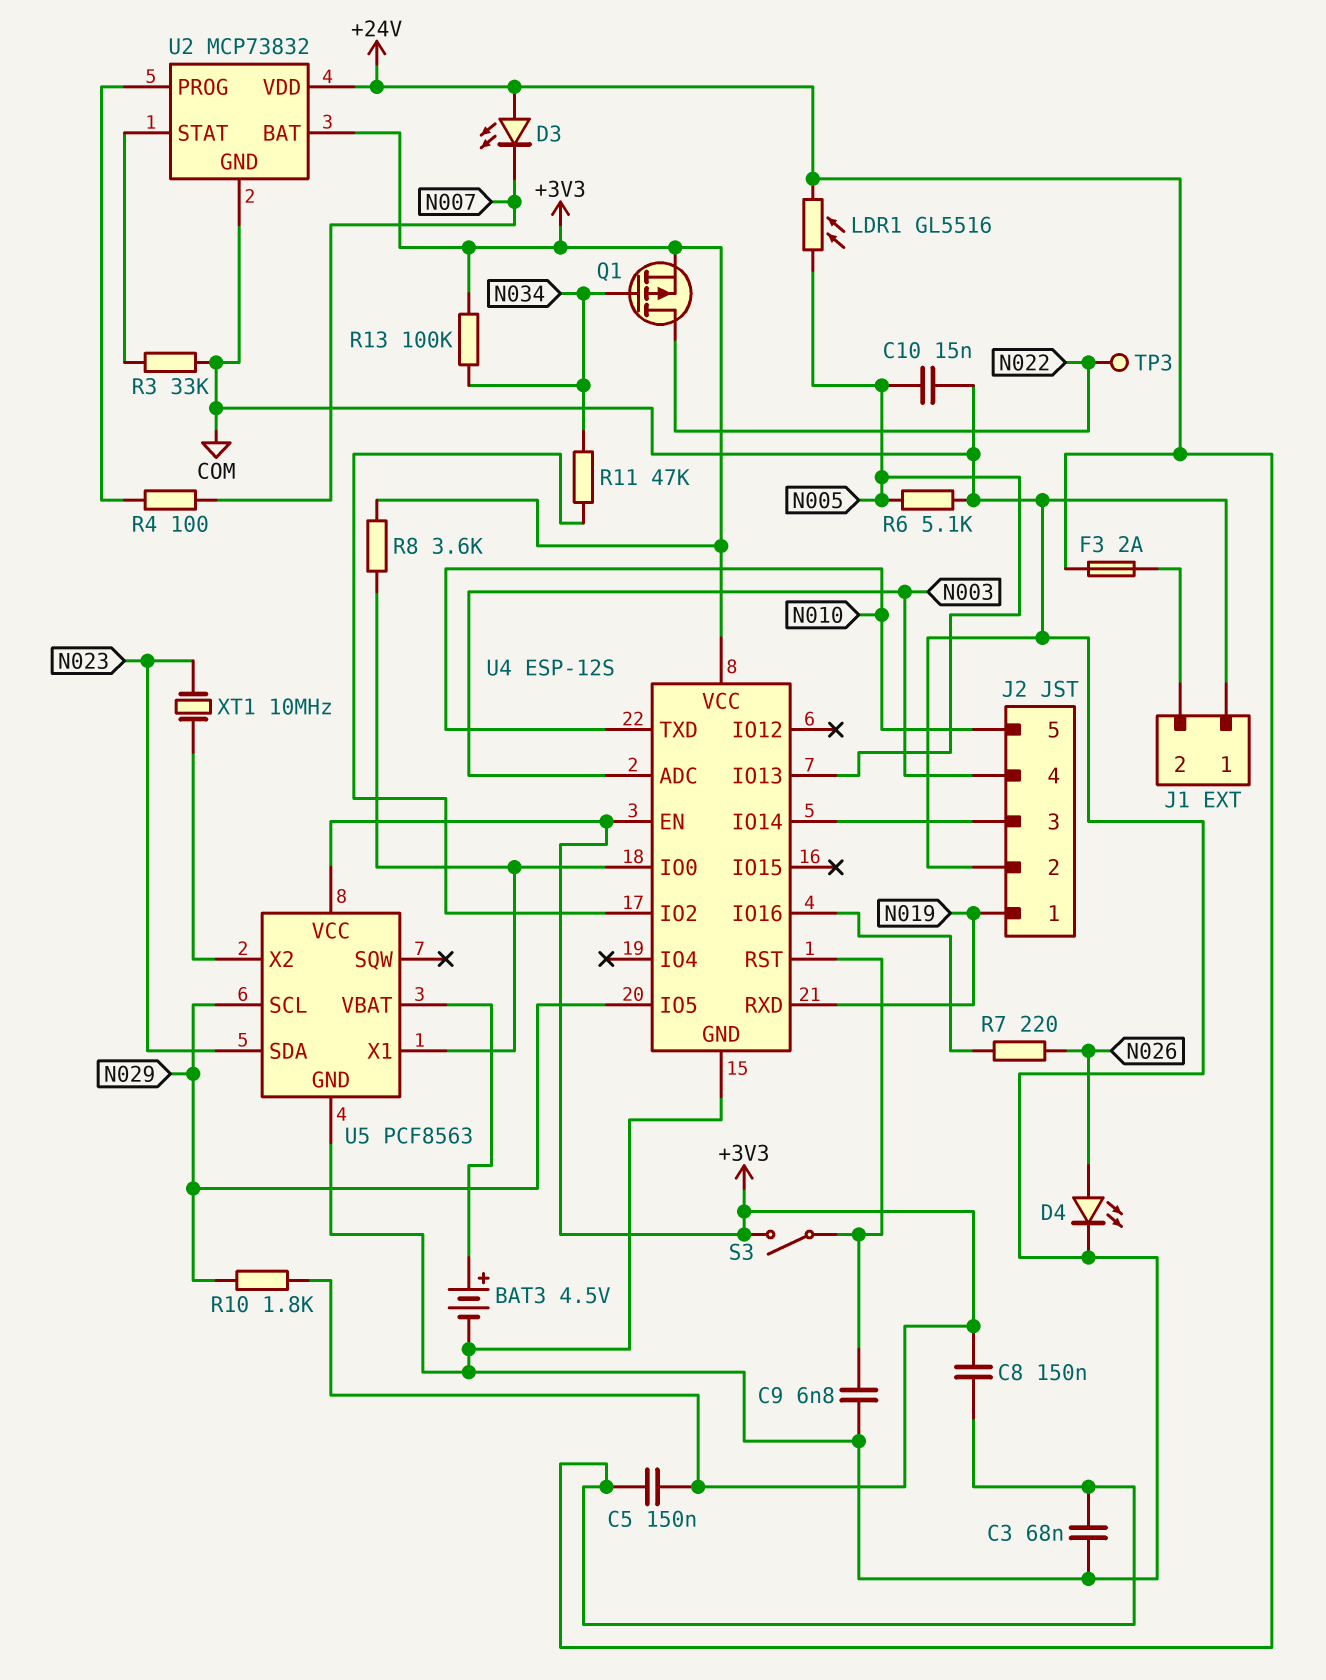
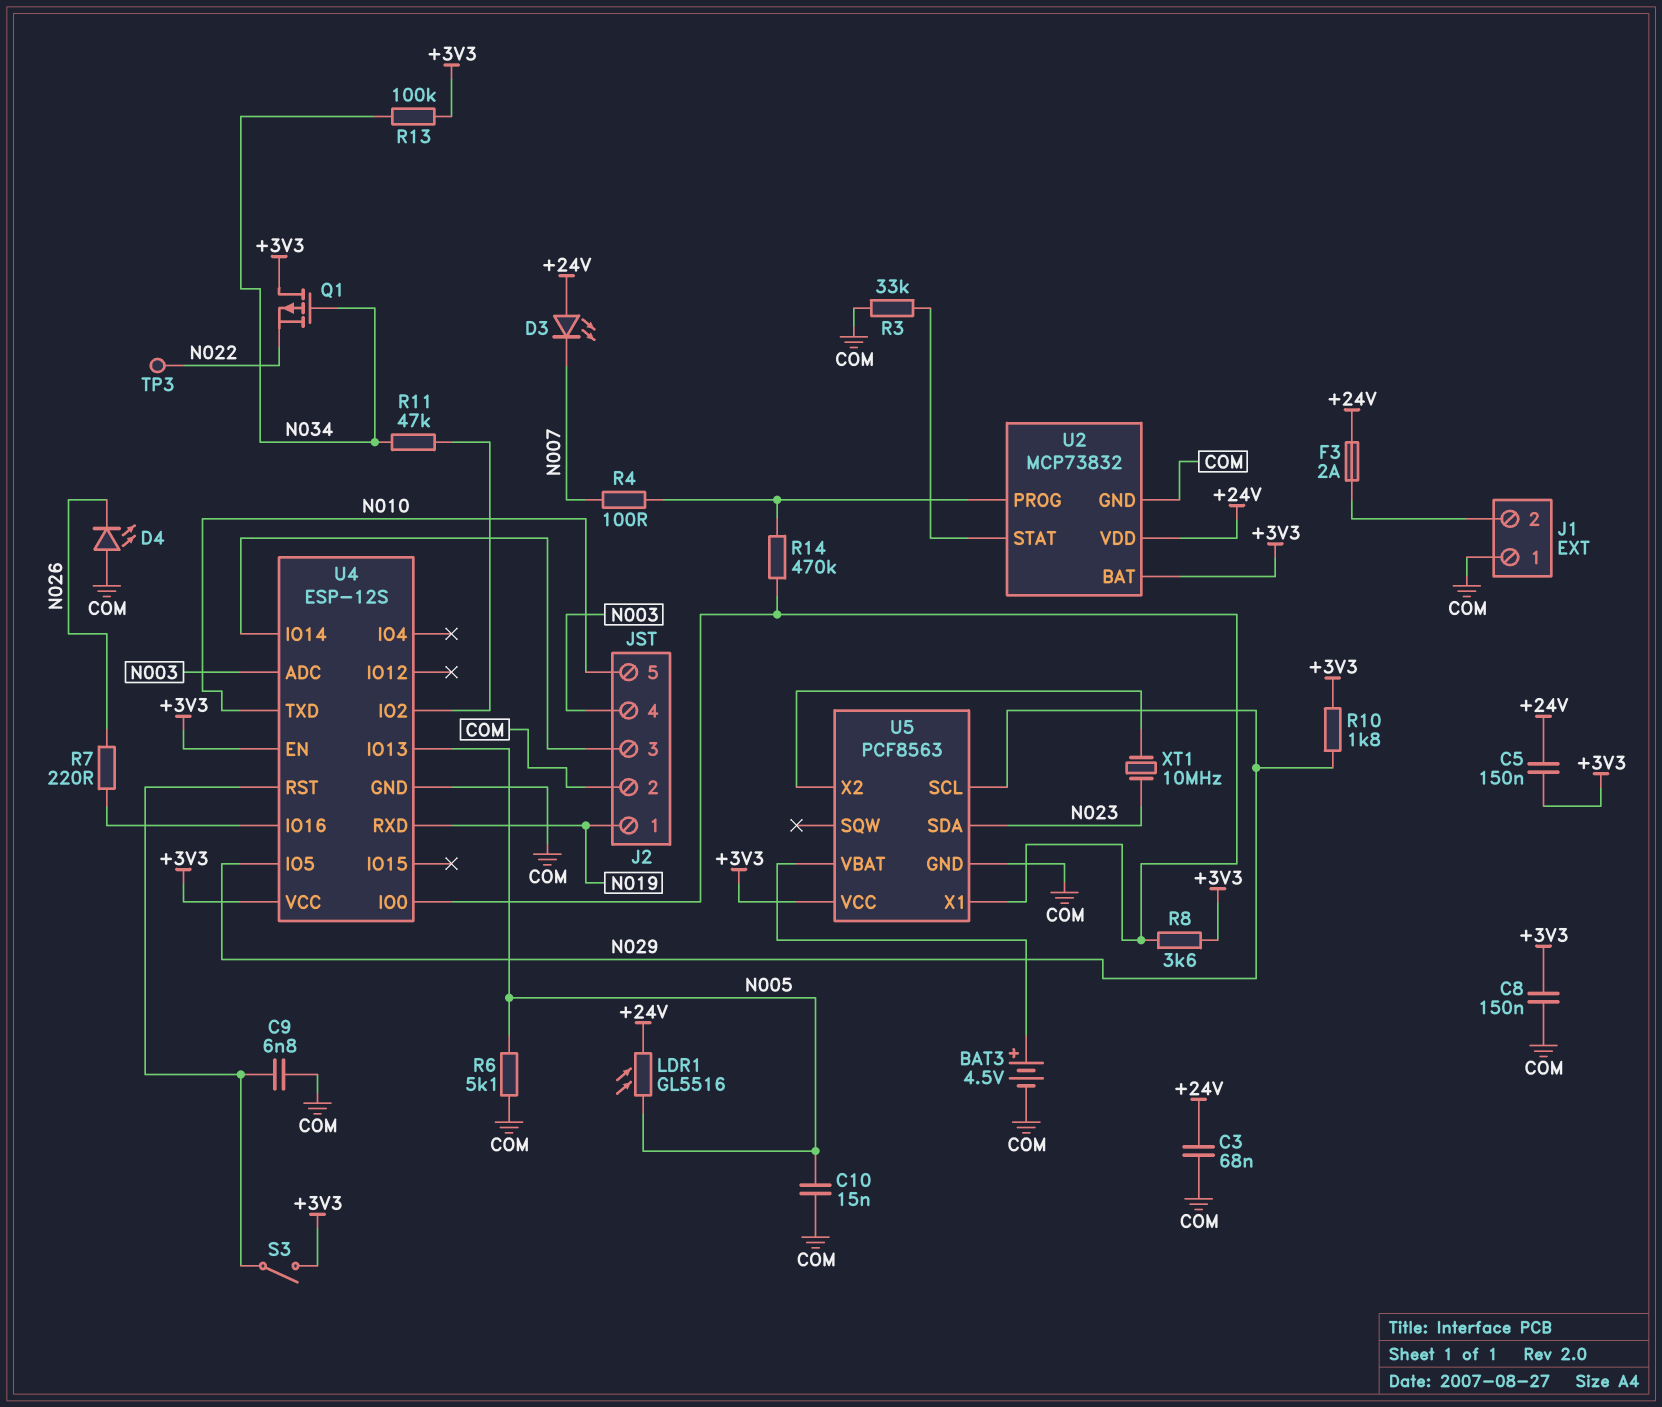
C8: 150nF (+3V3, +24V) -> 150nF (+3V3, COM)
D4: LED (A N026, K COM) -> LED (A COM, K N026)
Q1: PMOS (G N034, D N022, S +3V3) -> PMOS (G N034, D +3V3, S N022)
R14: none -> 470k (U2/PROG, U4/IO0)

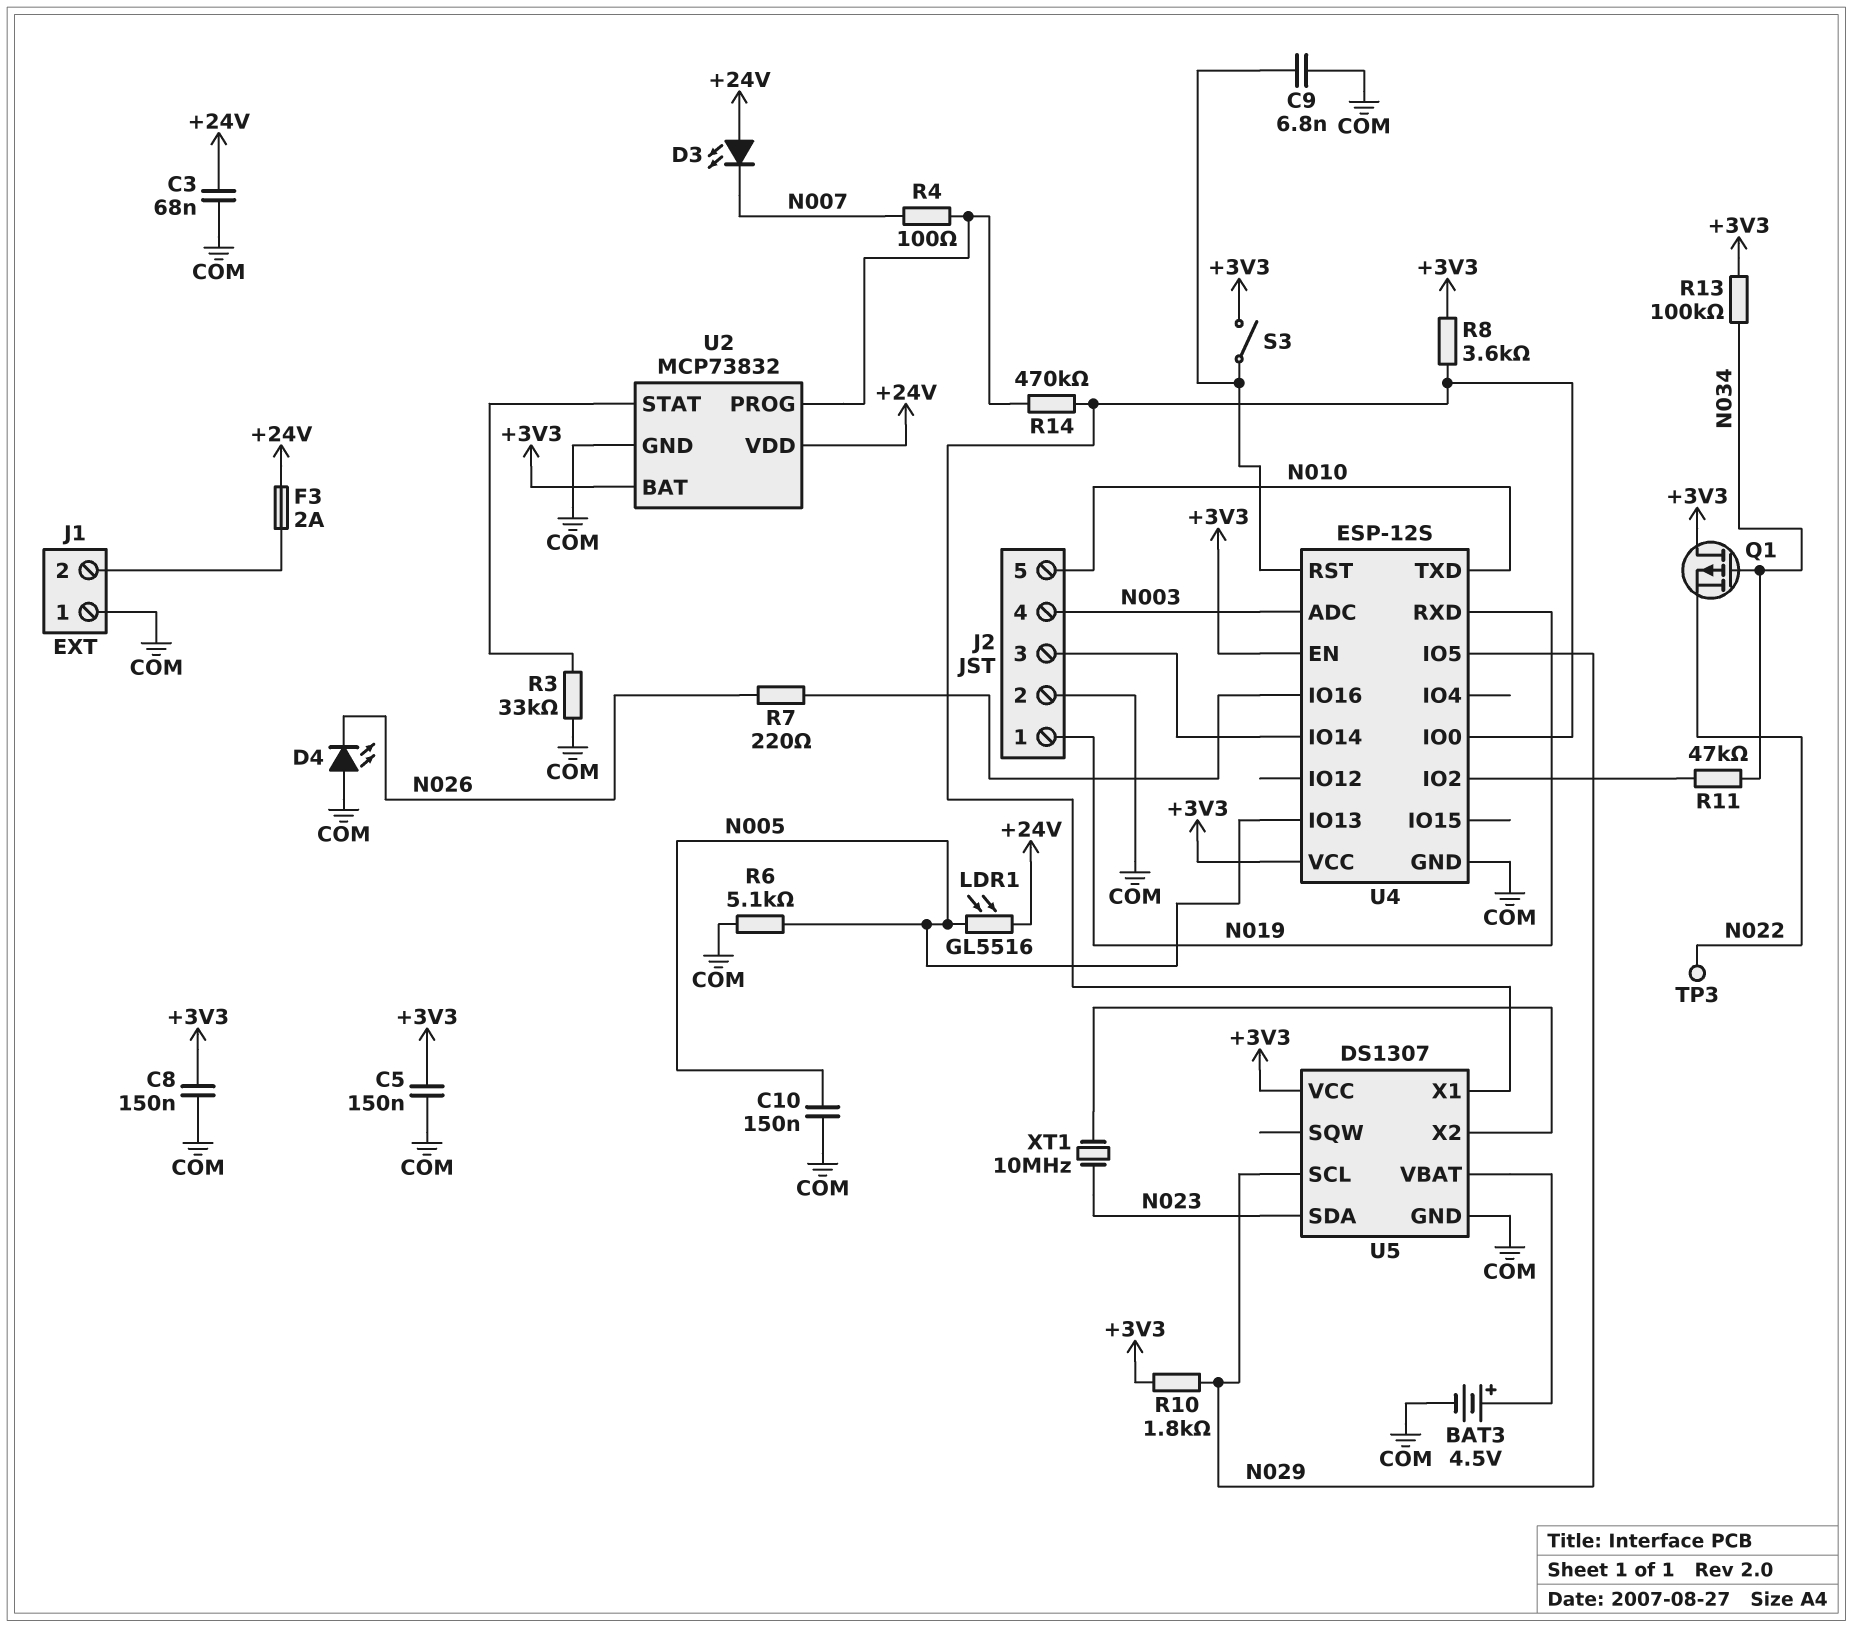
C5: 150nF (+3V3, +24V) -> 150nF (+3V3, COM)
C10: 15nF (COM, N005) -> 150nF (COM, N005)
U5: PCF8563 -> DS1307

